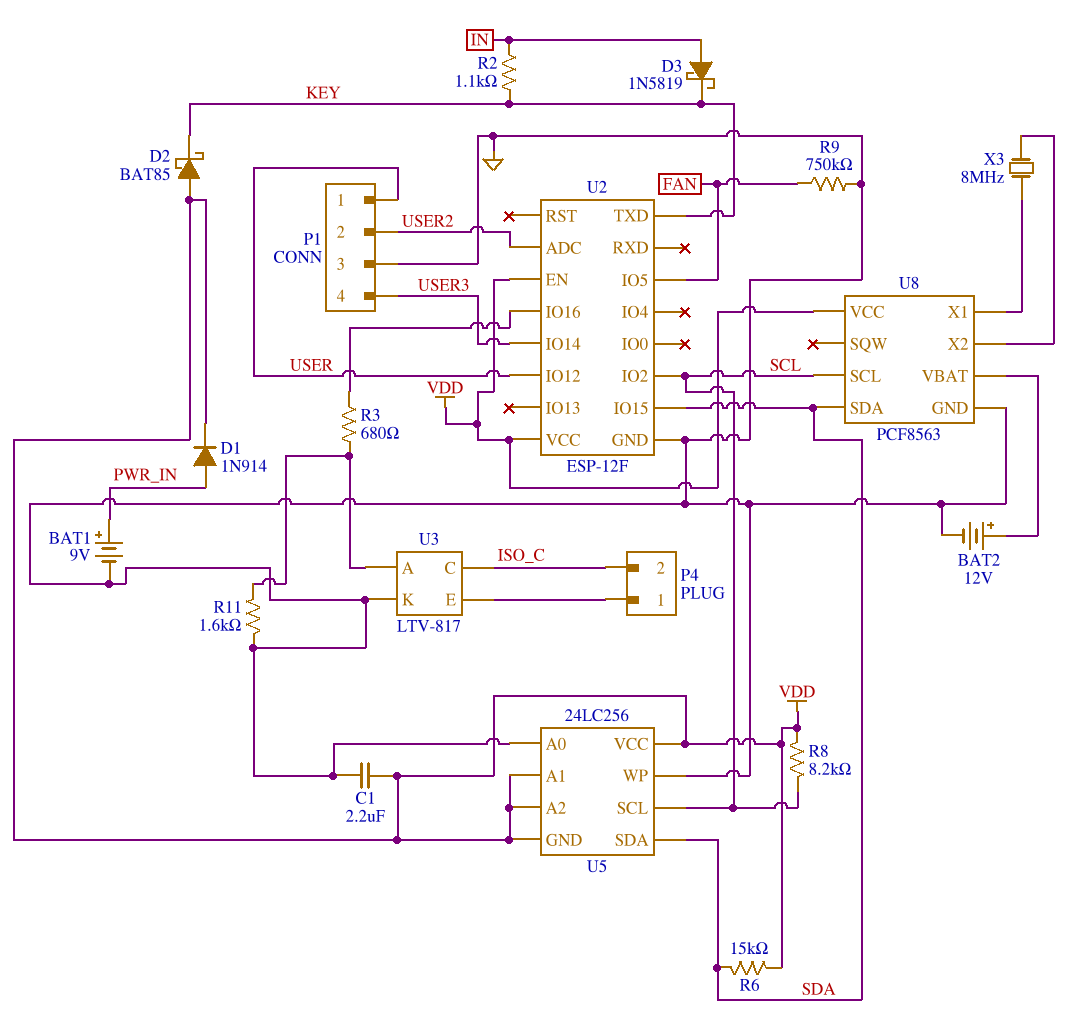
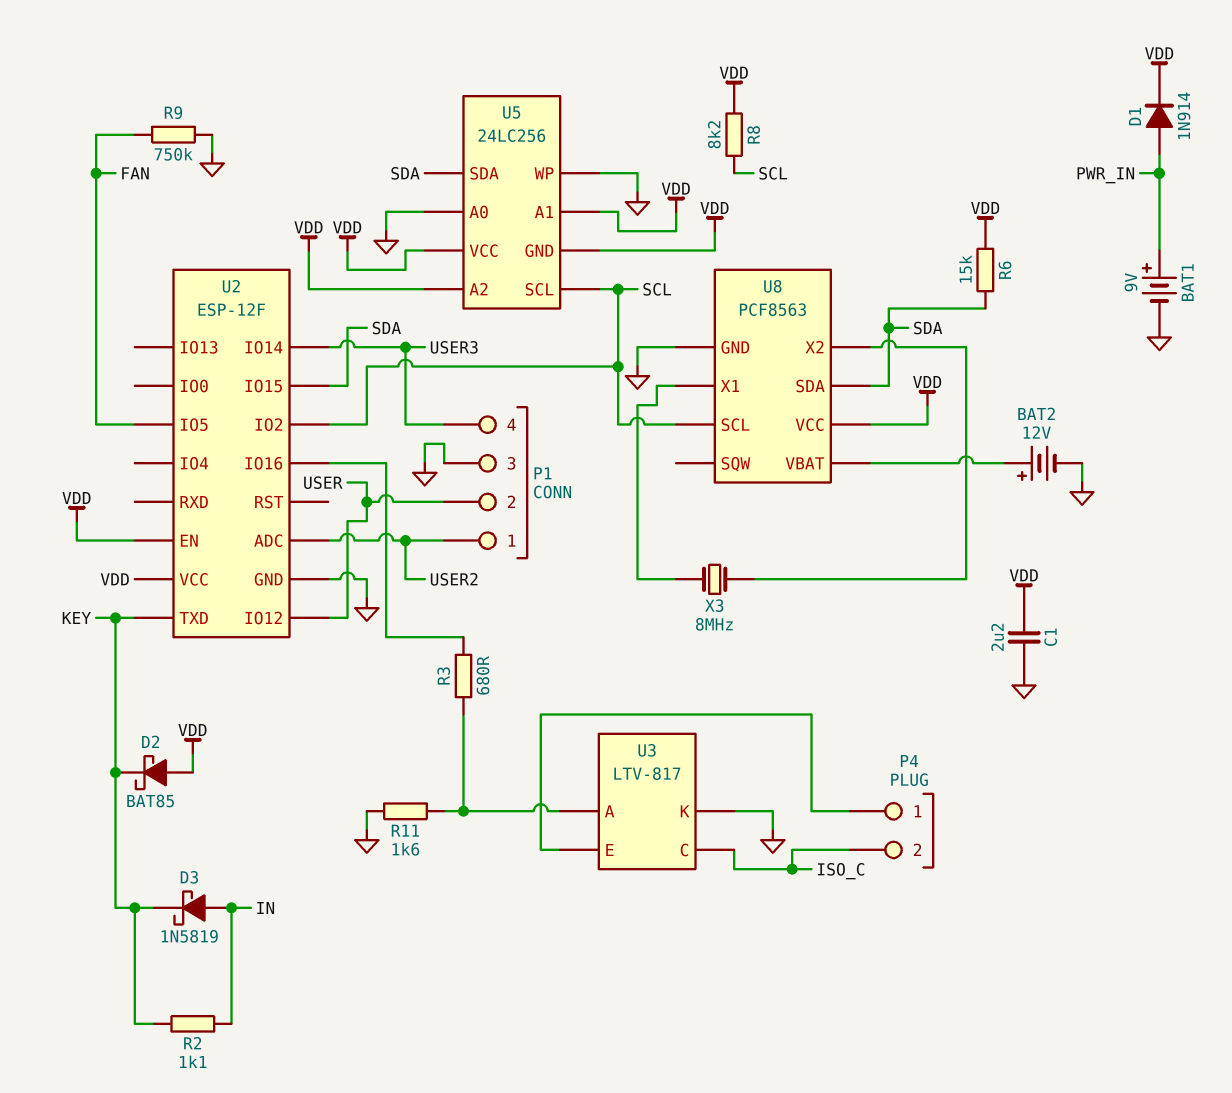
P1 pin 1: USER -> USER2
P1 pin 2: USER2 -> USER

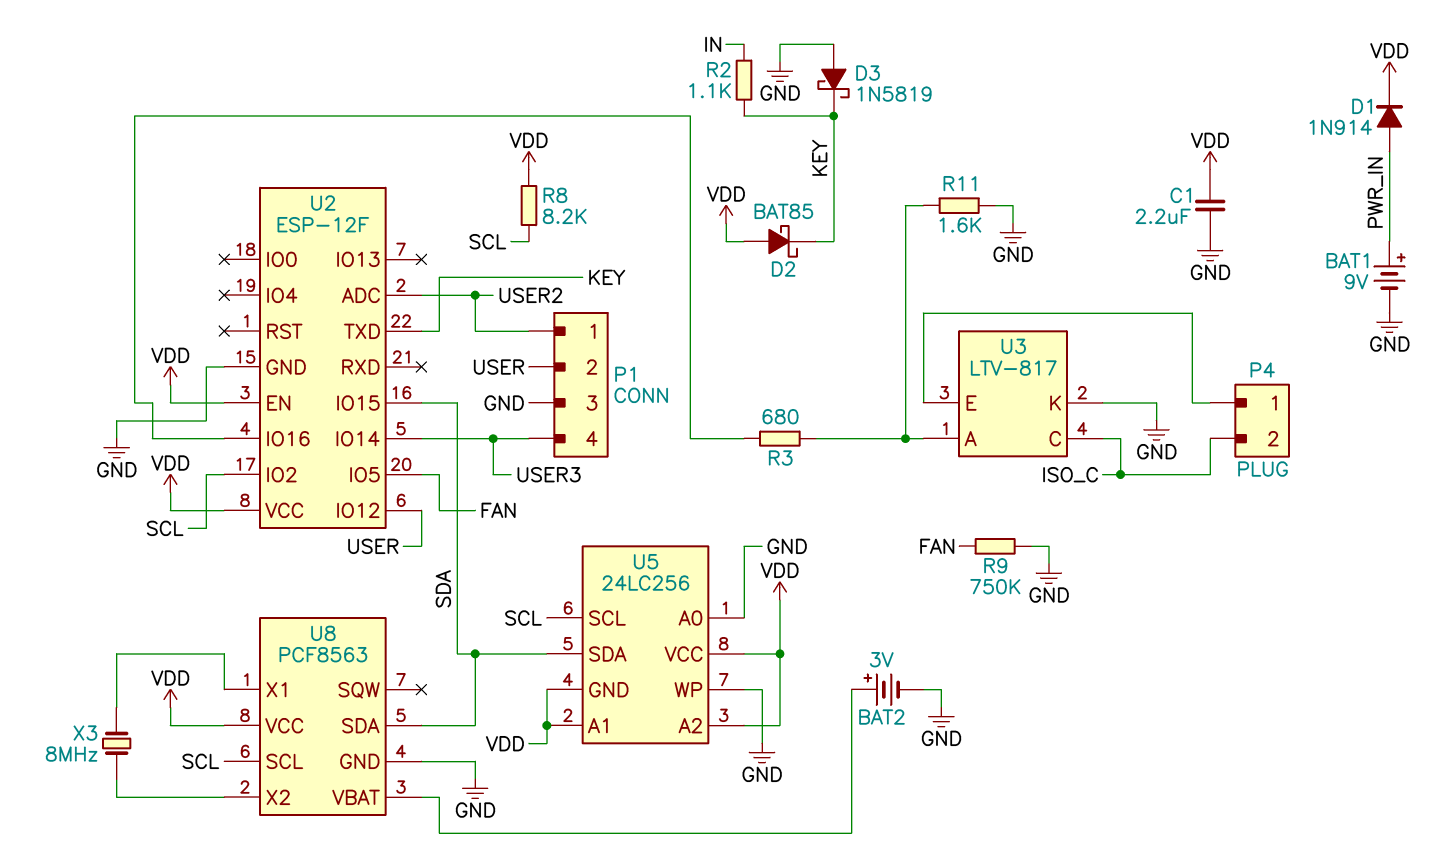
BAT2: 12V (plus U8/VBAT, minus GND) -> 3V (plus U8/VBAT, minus GND)
D3: schottky 1N5819 (A IN, K KEY) -> schottky 1N5819 (A GND, K KEY)
R6: 15k (SDA, VDD) -> none

